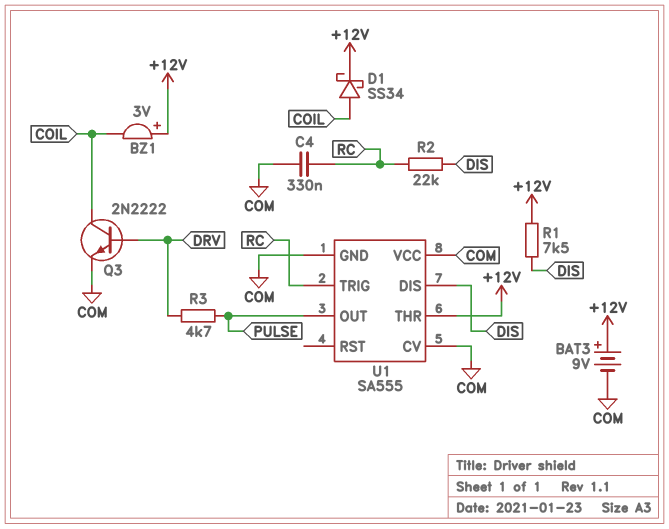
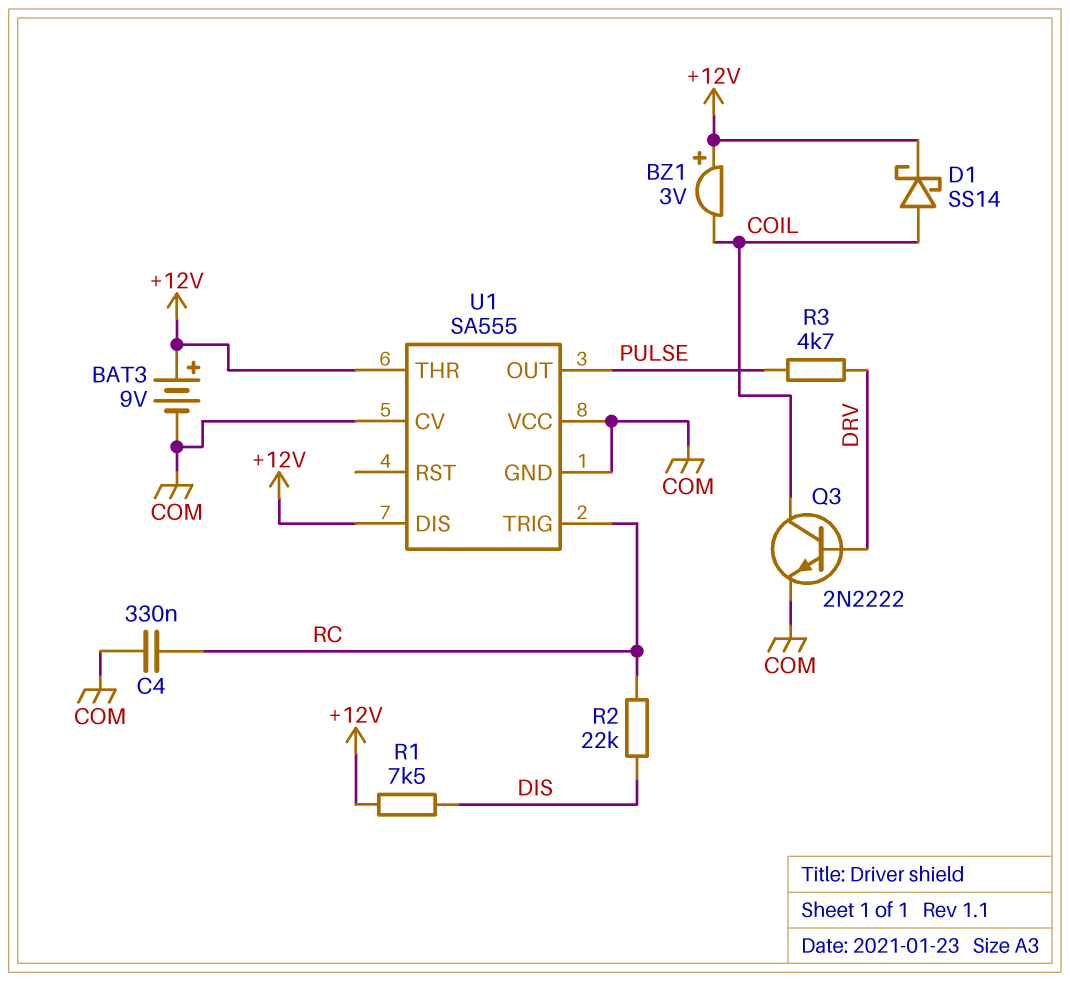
D1: schottky SS34 (A COIL, K +12V) -> schottky SS14 (A COIL, K +12V)
U1 pin DIS: DIS -> +12V

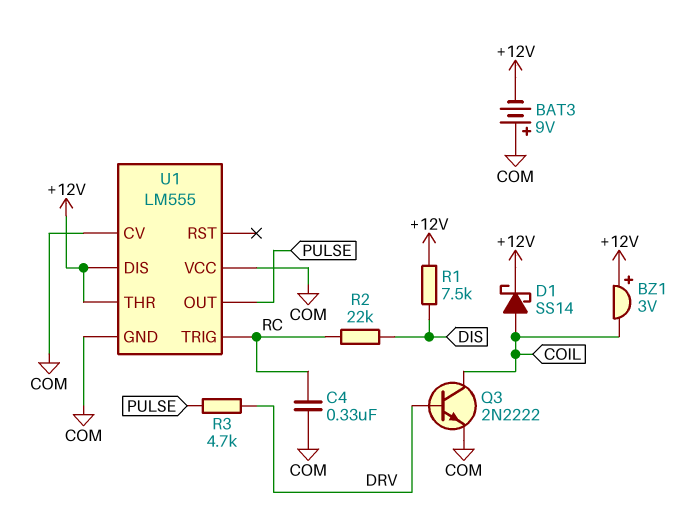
BAT3: 9V (plus +12V, minus COM) -> 9V (plus COM, minus +12V)
U1: SA555 -> LM555

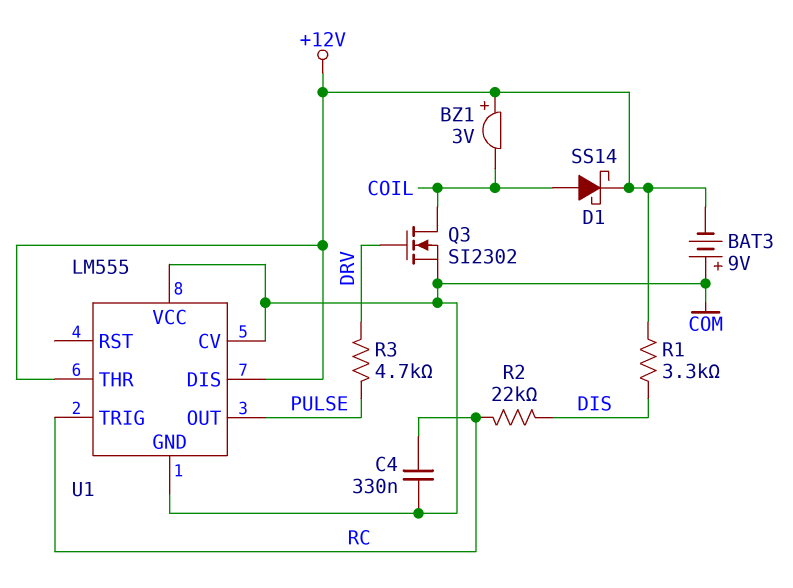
Q3: NPN 2N2222 (B DRV, C COIL, E COM) -> NMOS SI2302 (G DRV, D COIL, S COM)
R1: 7.5k (+12V, DIS) -> 3.3k (+12V, DIS)

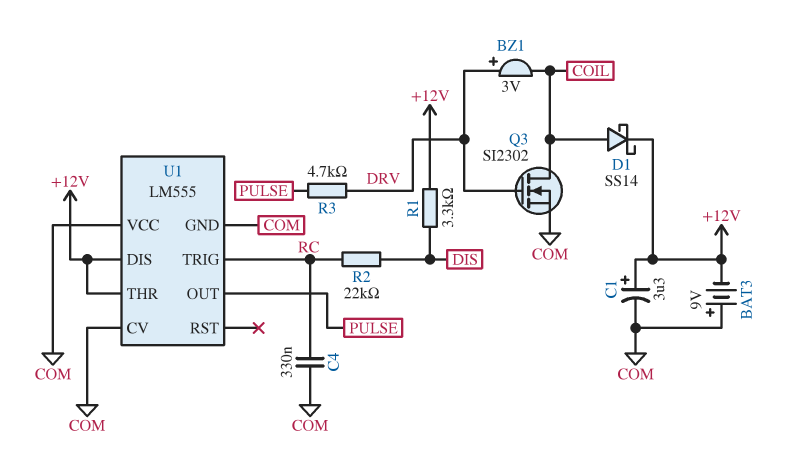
BZ1: buzzer 3V (plus +12V, minus COIL) -> buzzer 3V (plus DRV, minus COIL)
C1: none -> 3.3uF (plus +12V, minus COM)

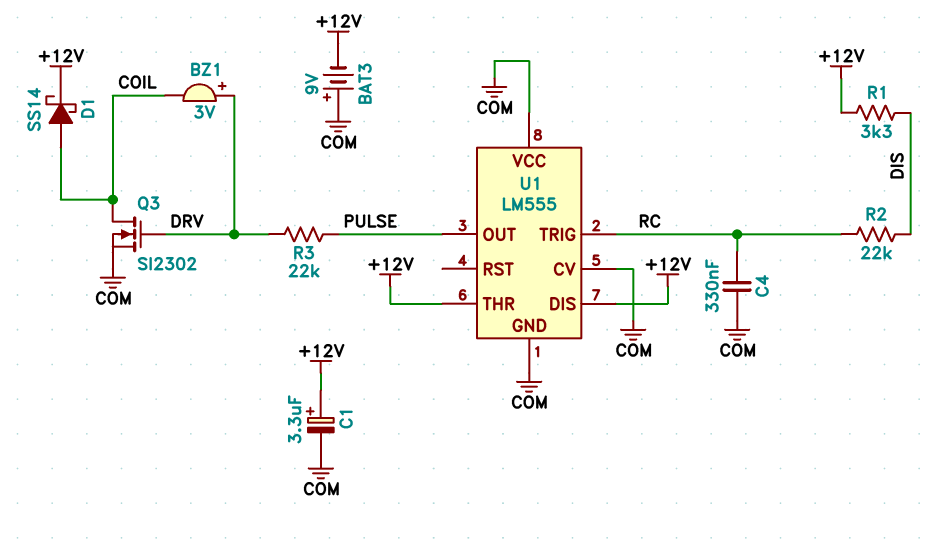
R3: 4.7k (DRV, PULSE) -> 22k (DRV, PULSE)

